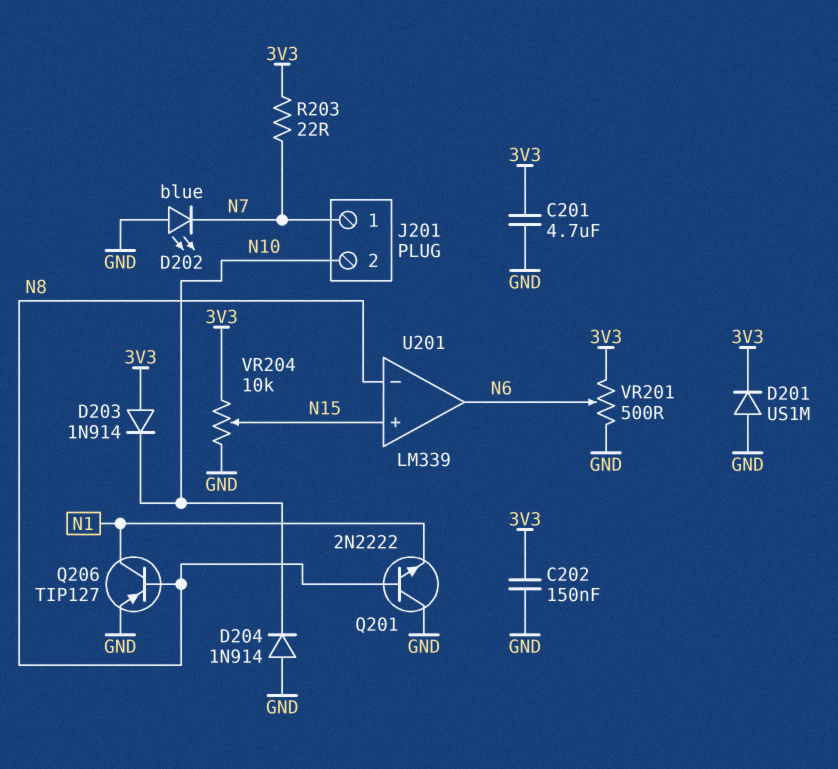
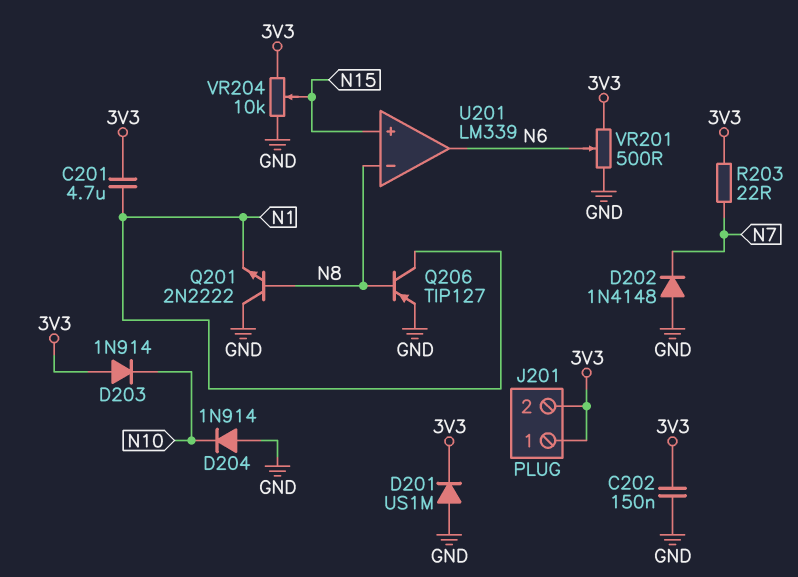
C201: 4.7uF (3V3, GND) -> 4.7uF (3V3, N1)
D202: LED blue (A GND, K N7) -> diode 1N4148 (A GND, K N7)
J201 pin 1: N7 -> 3V3
J201 pin 2: N10 -> 3V3

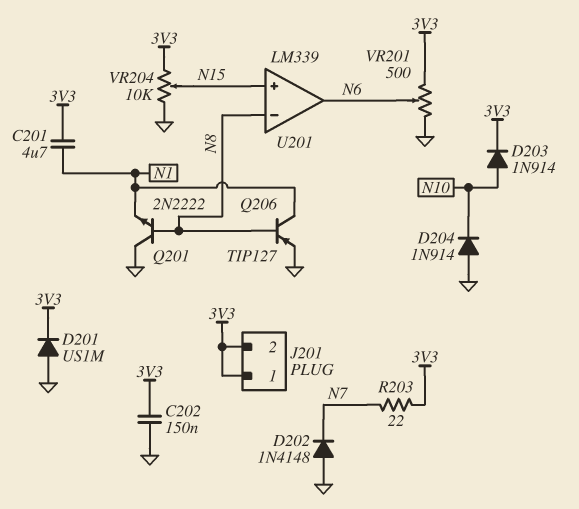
D203: diode 1N914 (A 3V3, K N10) -> diode 1N914 (A N10, K 3V3)

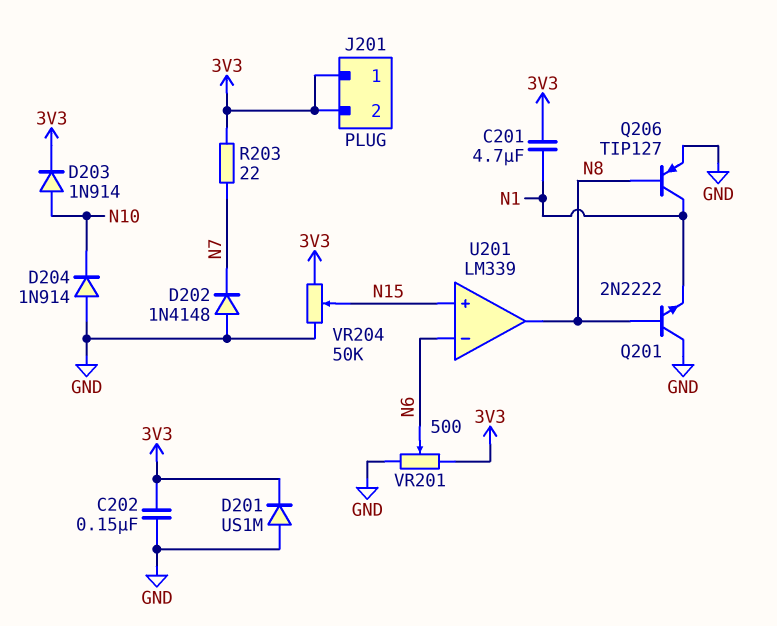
U201 pin in-: N8 -> N6
U201 pin out: N6 -> N8
VR204: 10k (3V3, GND, wiper N15) -> 50k (3V3, GND, wiper N15)

